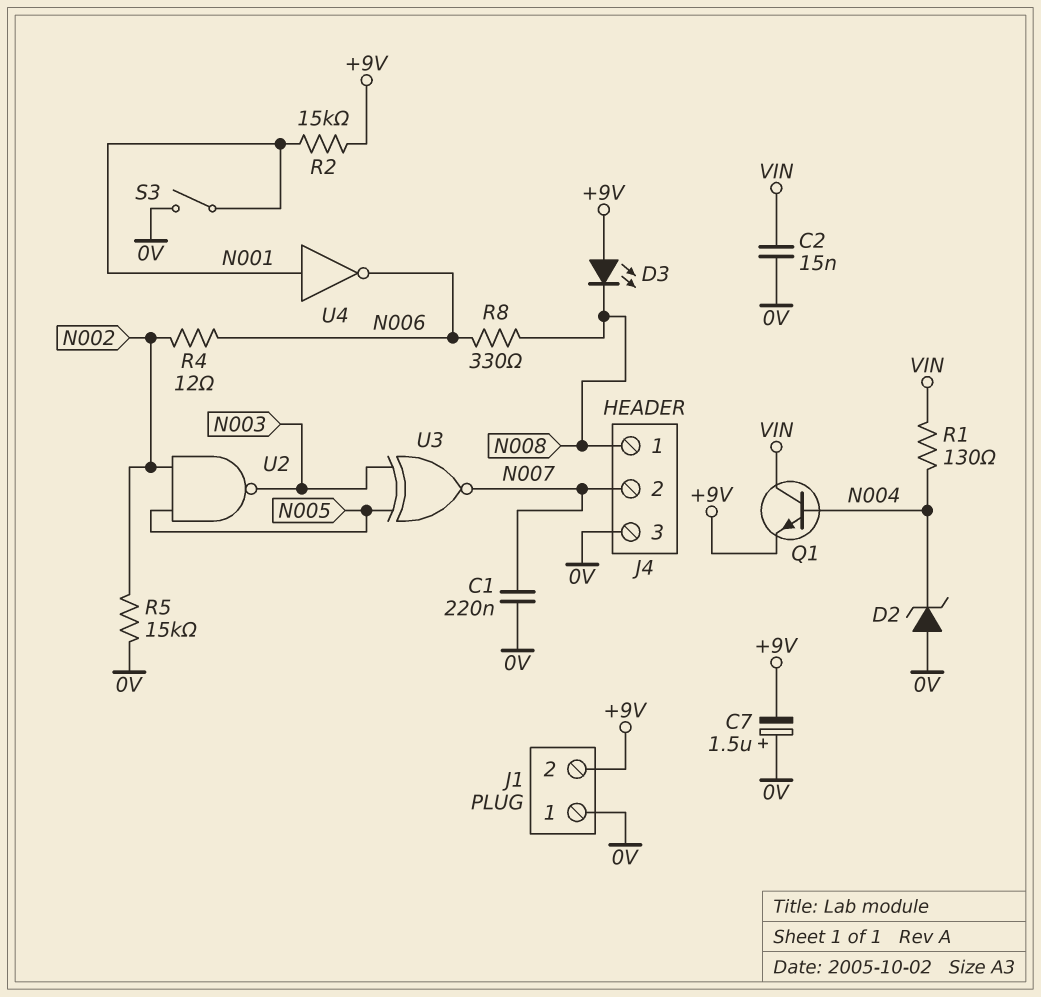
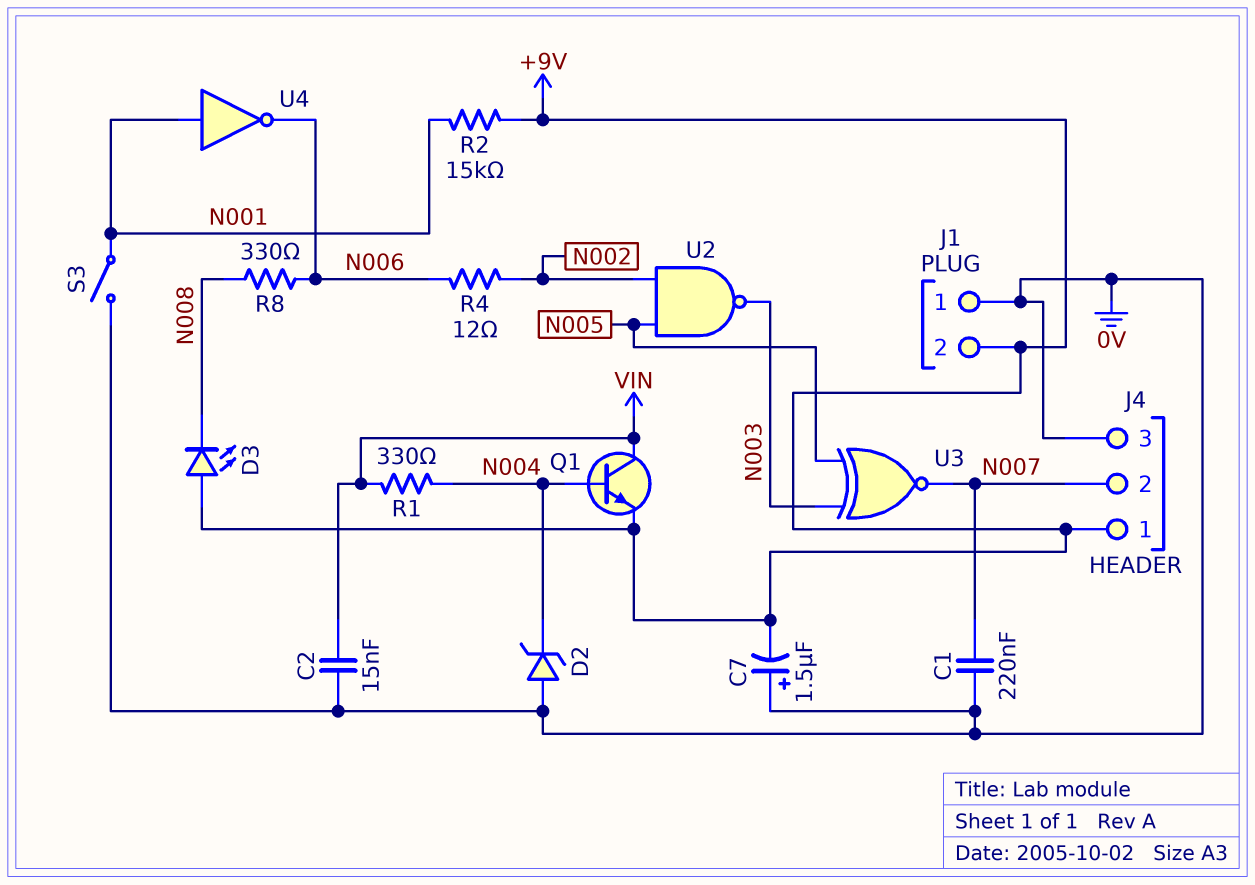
J4 pin 1: N008 -> +9V
R1: 130 (N004, VIN) -> 330 (N004, VIN)
R5: 15k (0V, N002) -> none

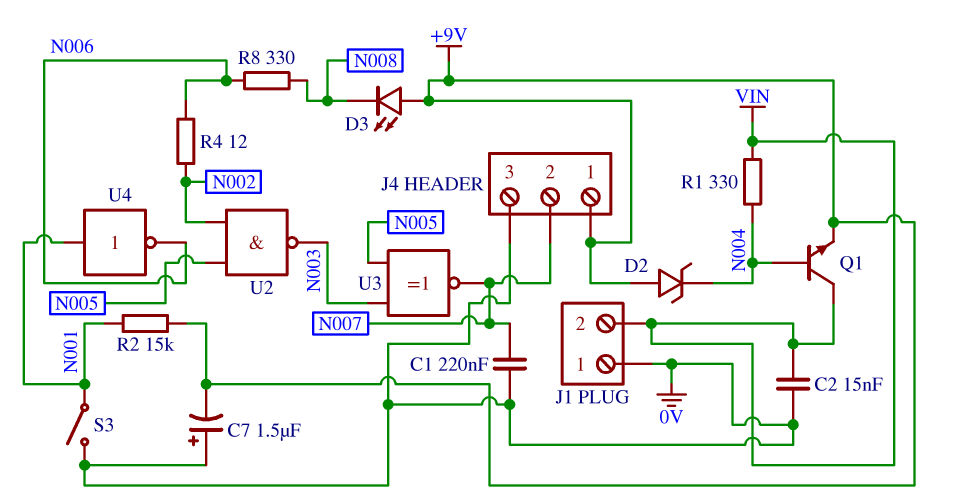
D2: zener (A 0V, K N004) -> zener (A +9V, K N004)
J1 pin 2: +9V -> VIN

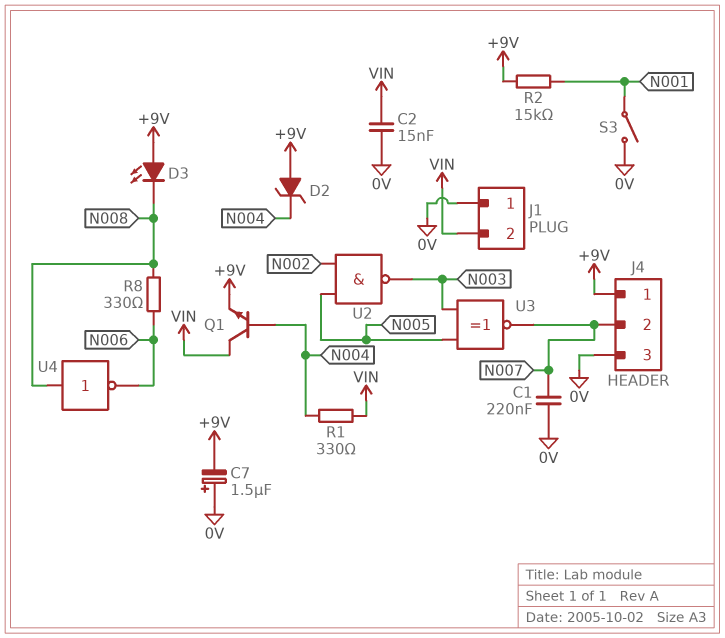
R4: 12 (N002, N006) -> none
U4: NOT (in N001, out N006) -> NOT (in N008, out N006)

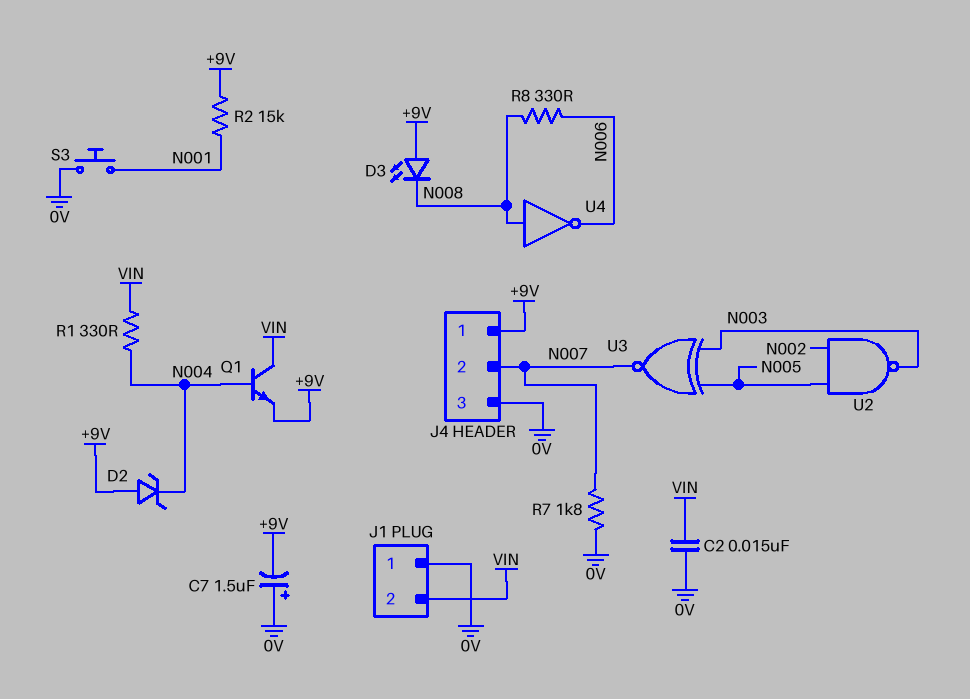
C1: 220nF (0V, N007) -> none
R7: none -> 1.8k (0V, N007)
S3: switch (0V, N001) -> button (0V, N001)

